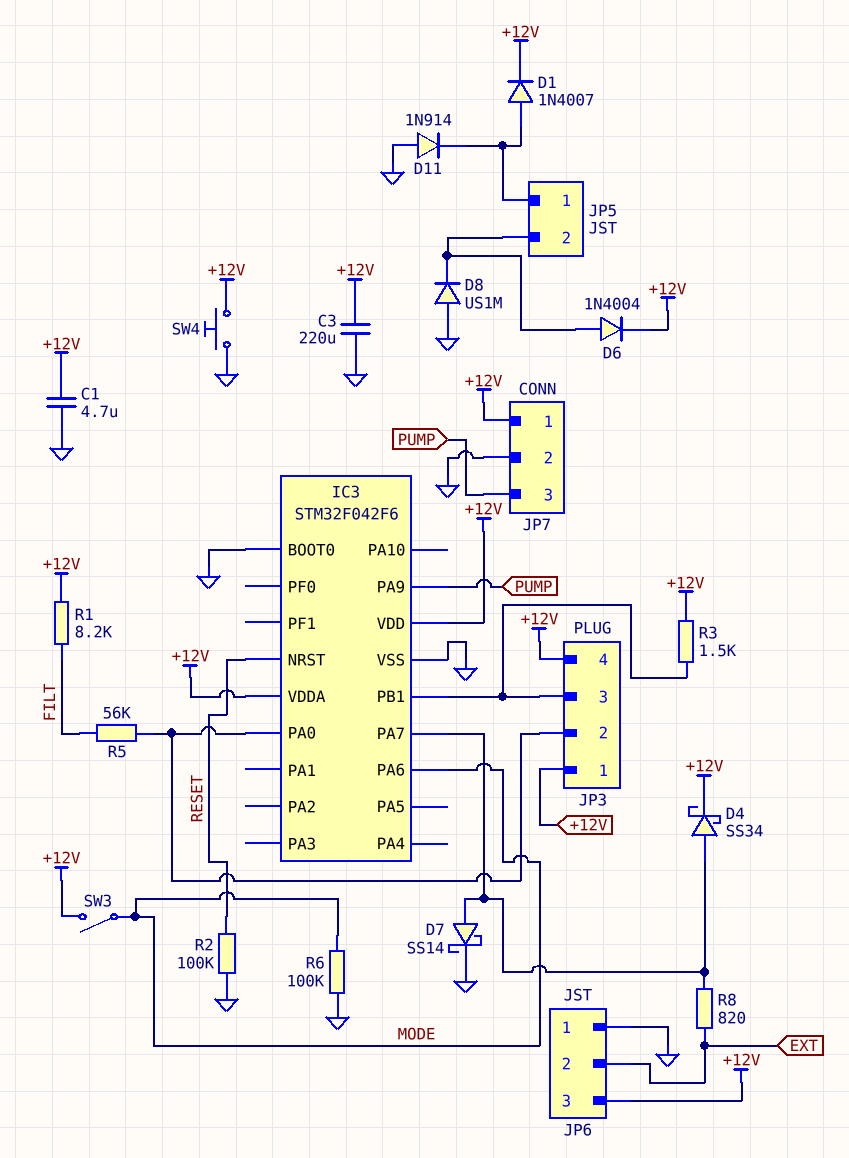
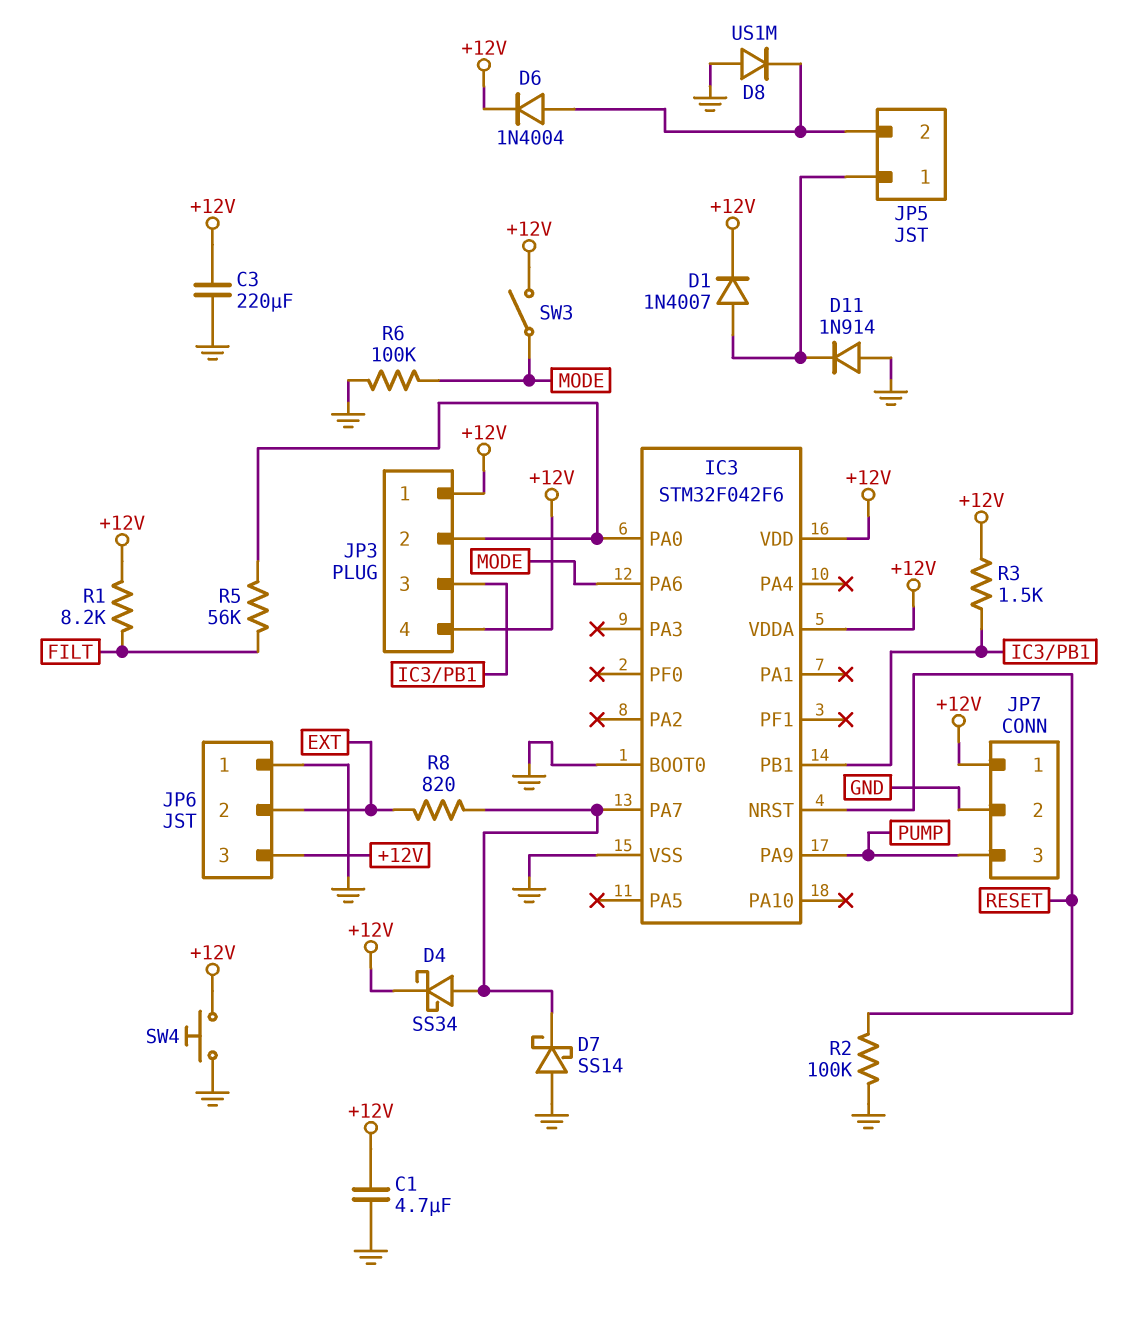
D7: schottky SS14 (A IC3/PA7, K GND) -> schottky SS14 (A GND, K IC3/PA7)

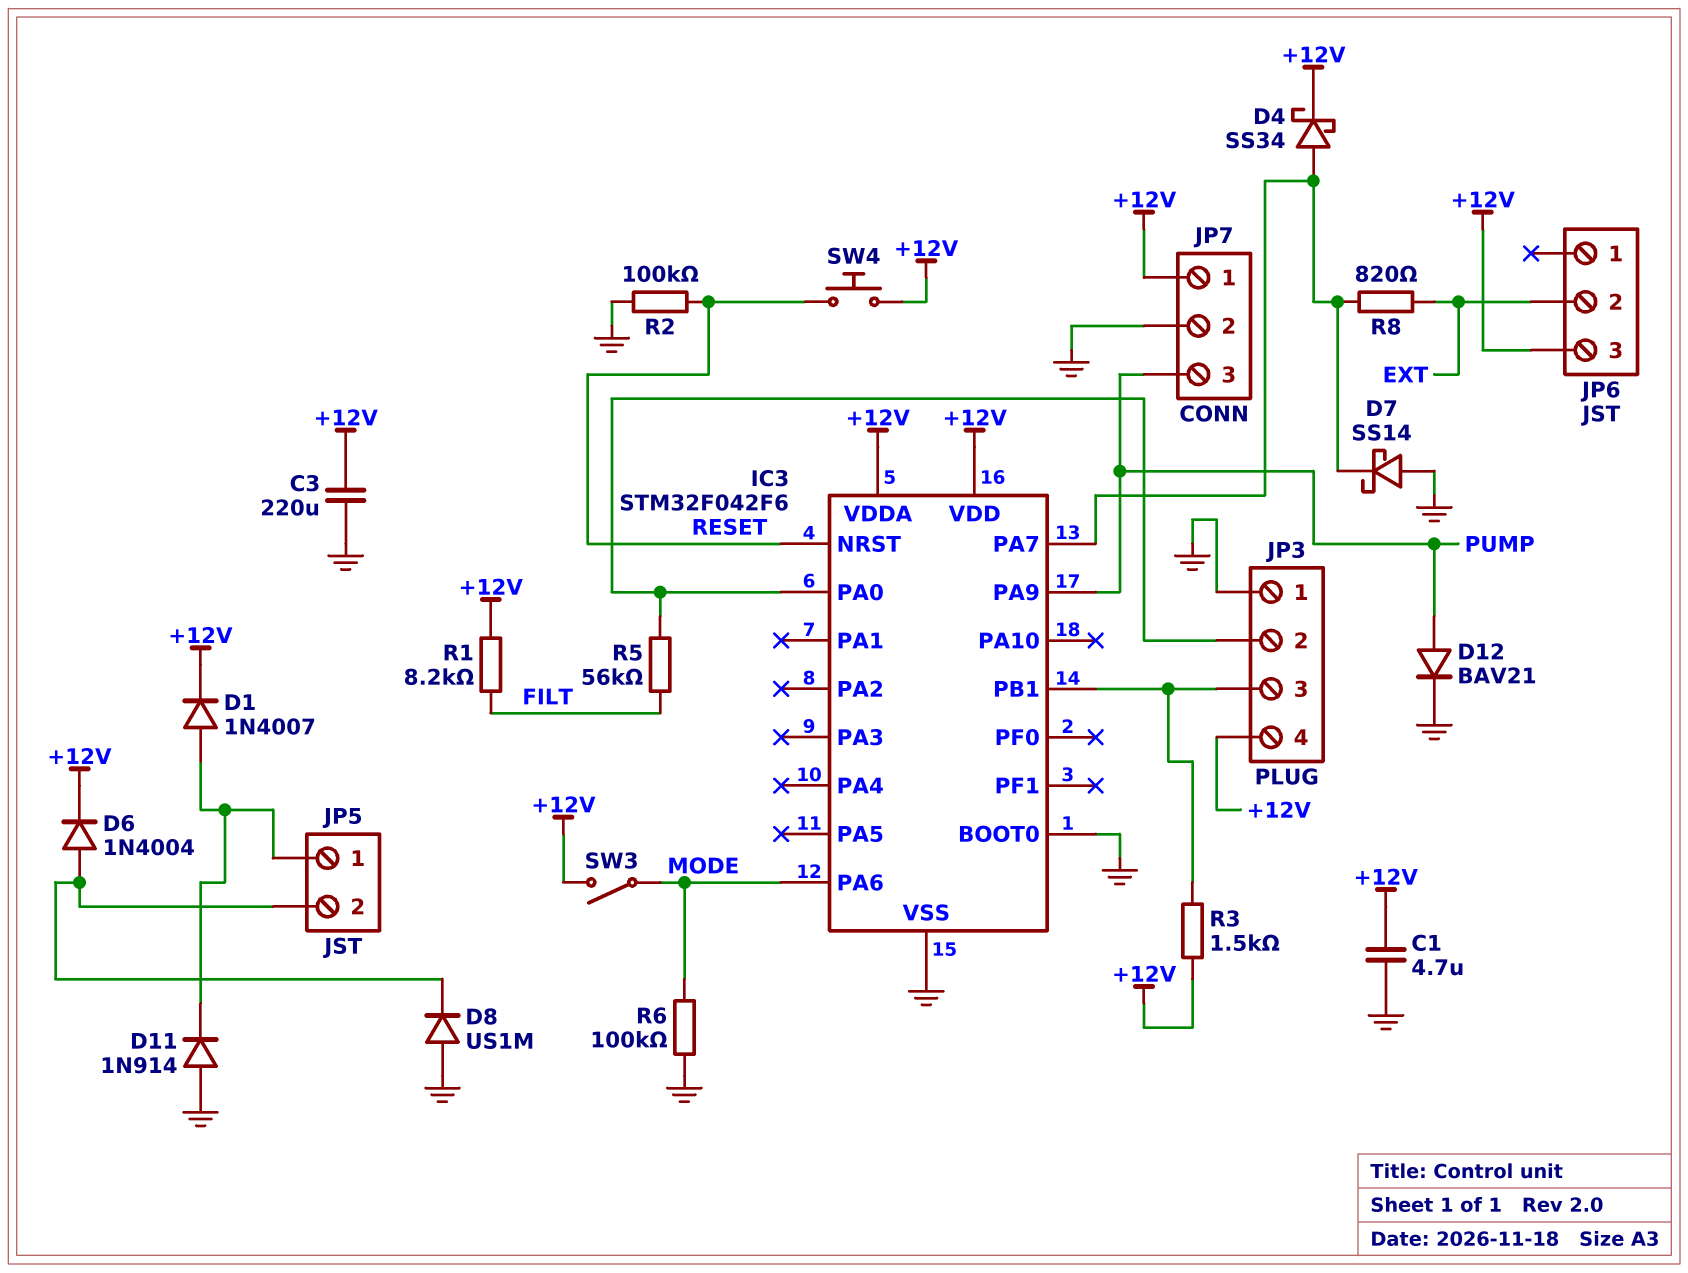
D12: none -> diode BAV21 (A PUMP, K GND)
JP3 pin 1: +12V -> GND
JP6 pin 1: GND -> none
SW4: button (+12V, GND) -> button (+12V, RESET)

